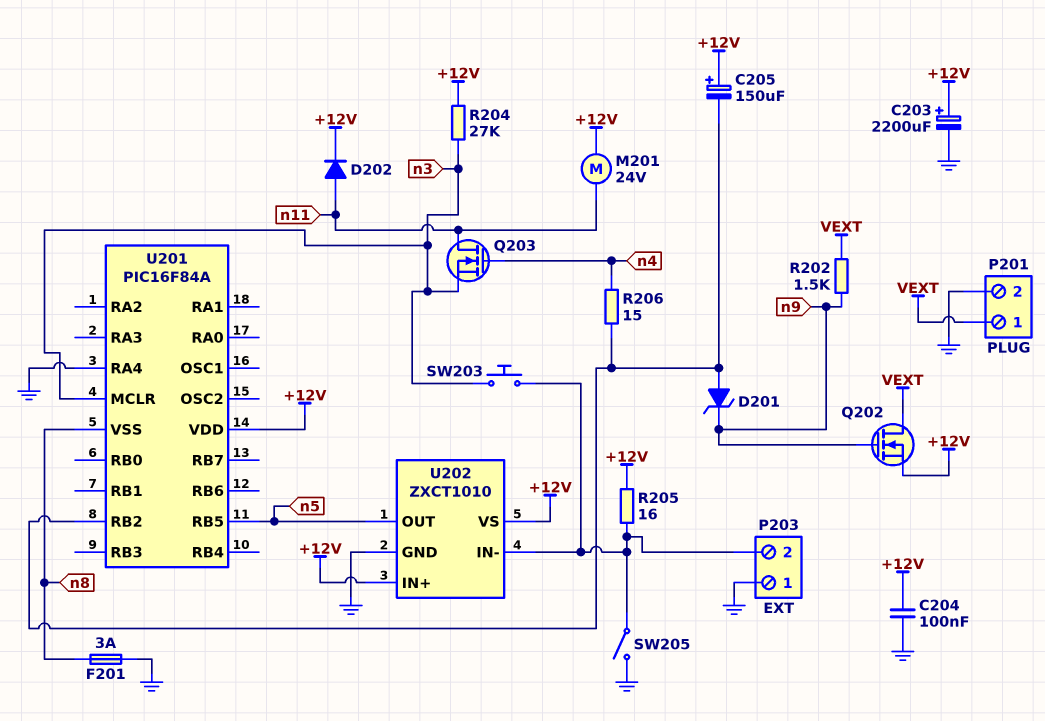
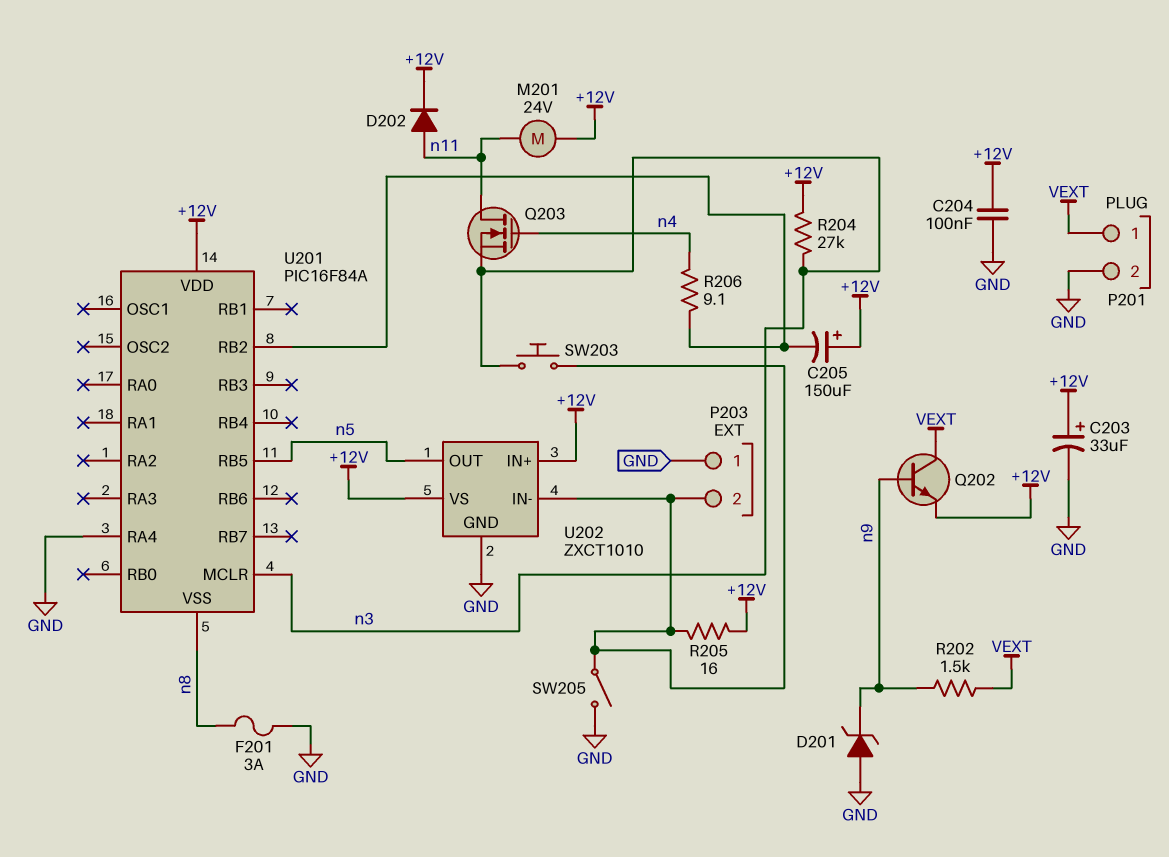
C203: 2200uF (plus +12V, minus GND) -> 33uF (plus +12V, minus GND)
D201: zener (A U201/RB2, K n9) -> zener (A GND, K n9)
Q202: NMOS (G n9, D VEXT, S +12V) -> NPN (B n9, C VEXT, E +12V)
R206: 15 (U201/RB2, n4) -> 9.1 (U201/RB2, n4)

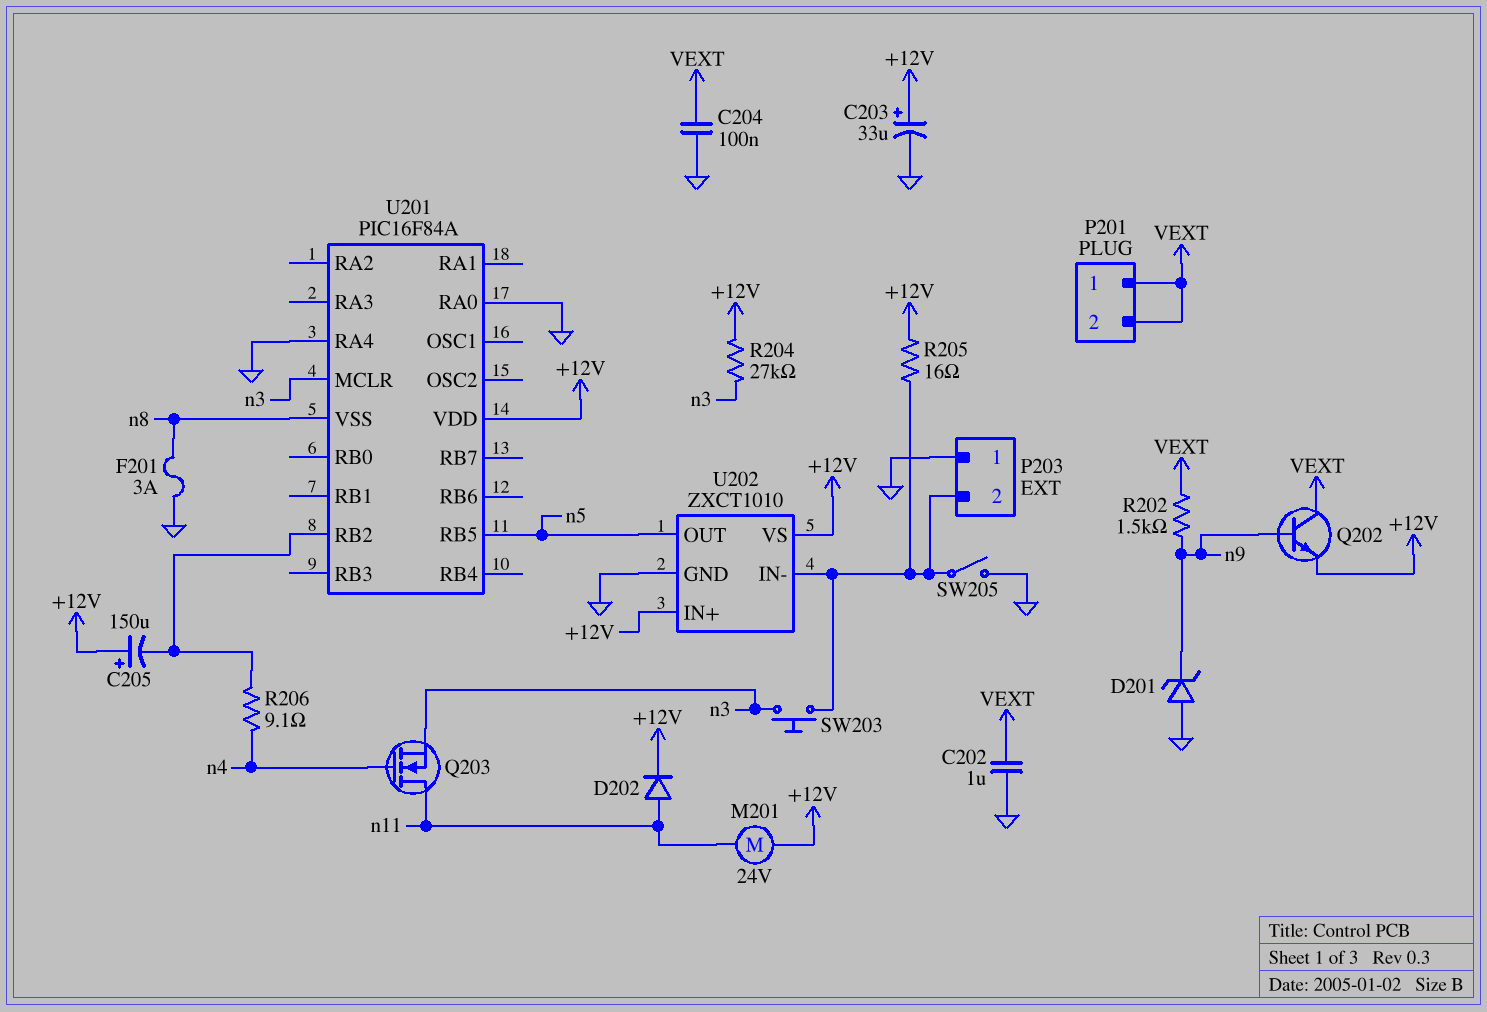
C202: none -> 1uF (GND, VEXT)
C204: 100nF (+12V, GND) -> 100nF (GND, VEXT)
P201 pin 2: GND -> VEXT
U201 pin RA0: none -> GND

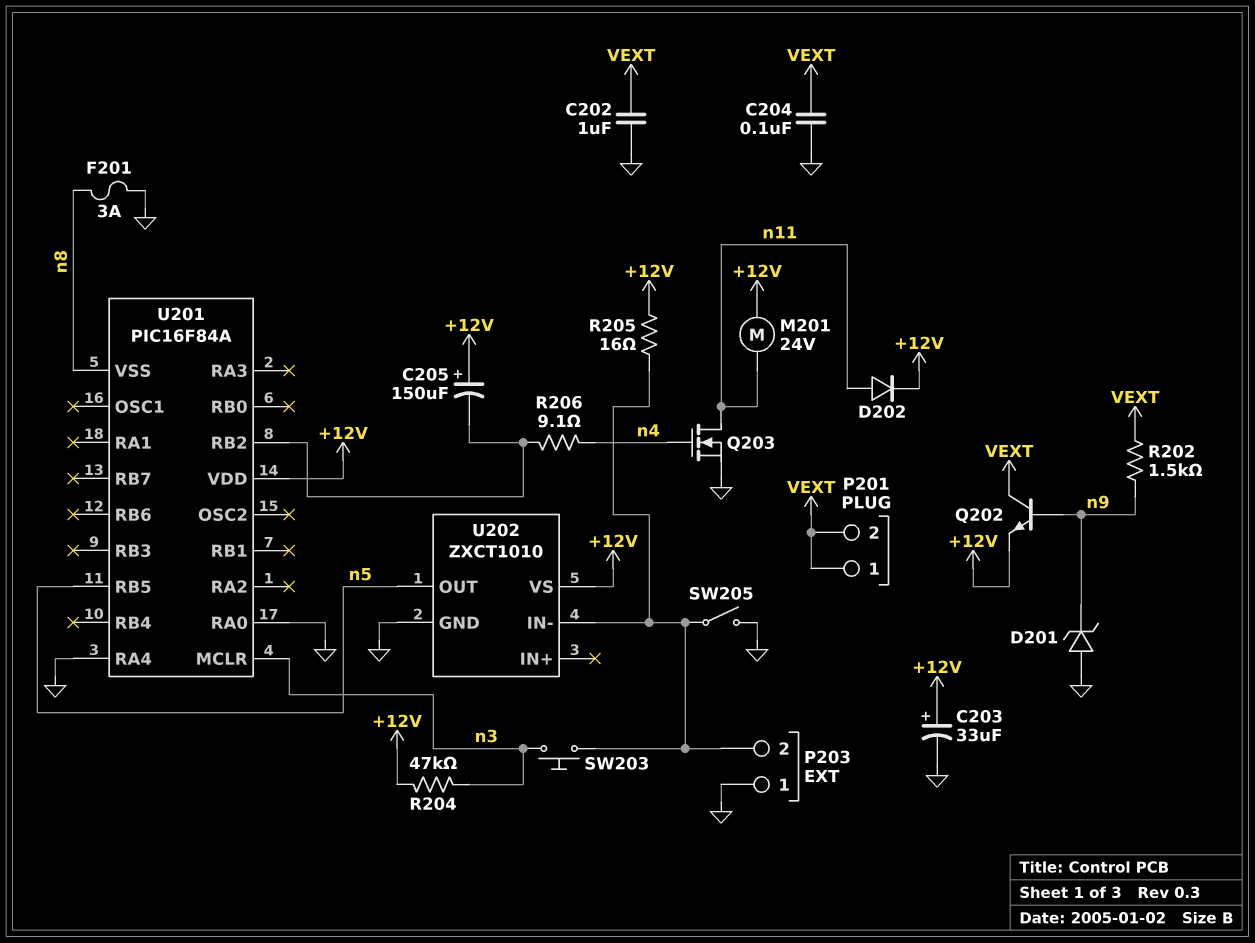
Q203: NMOS (G n4, D n11, S n3) -> NMOS (G n4, D n11, S GND)
R204: 27k (+12V, n3) -> 47k (+12V, n3)
U202 pin IN+: +12V -> none

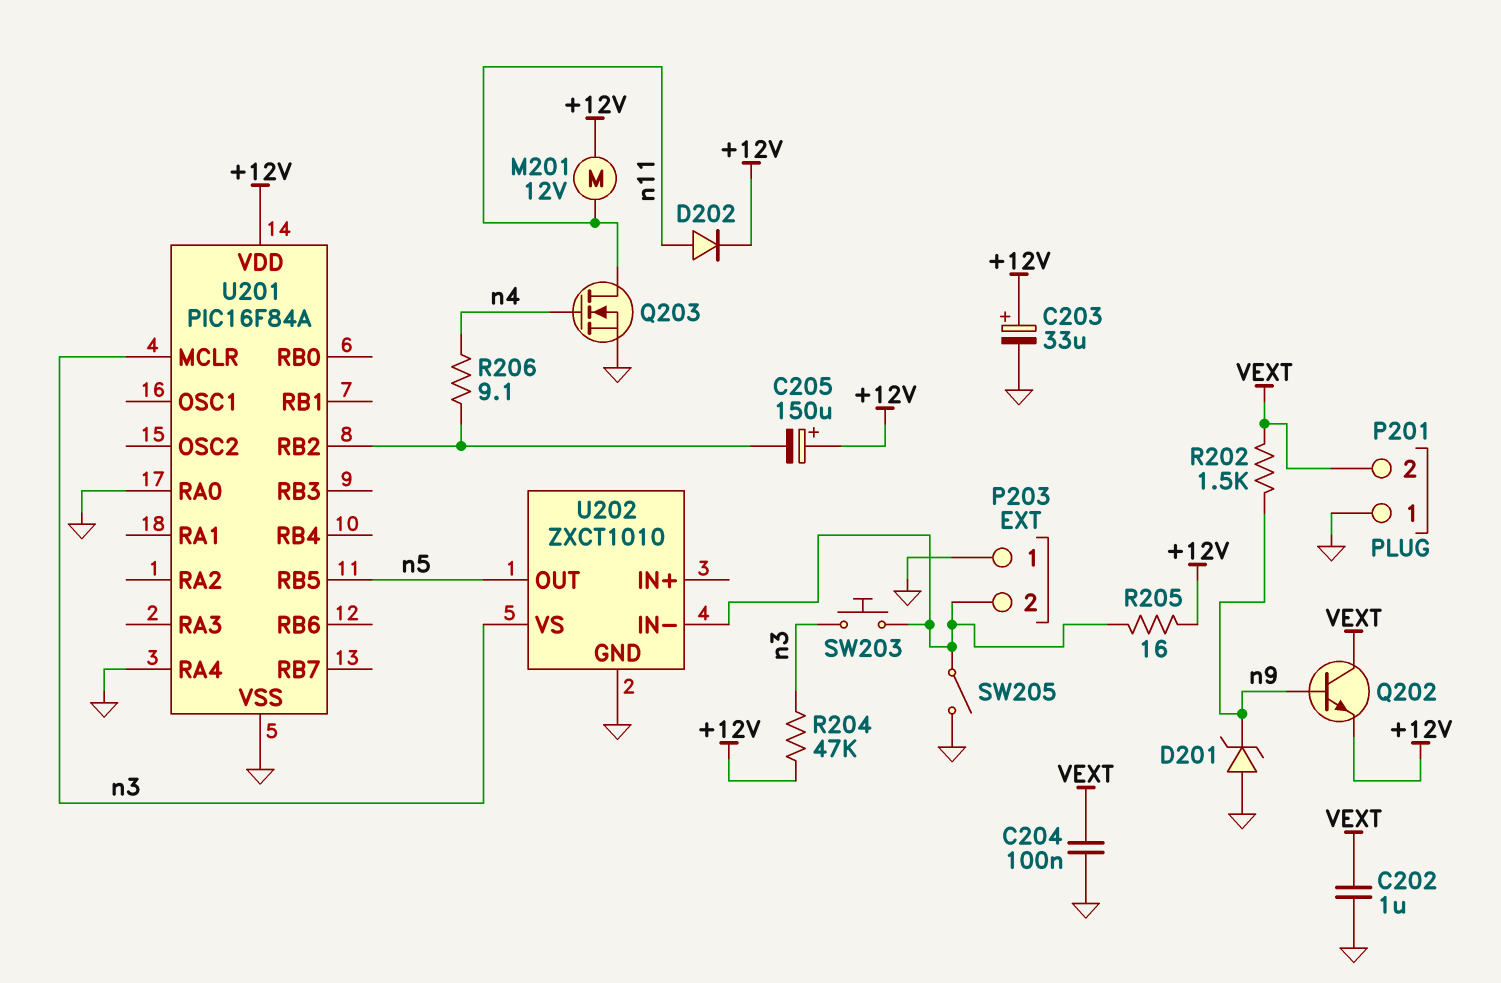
F201: 3A (GND, n8) -> none
M201: motor 24V (+12V, n11) -> motor 12V (+12V, n11)
P201 pin 1: VEXT -> GND
U201 pin VSS: n8 -> GND
U202 pin VS: +12V -> n3

